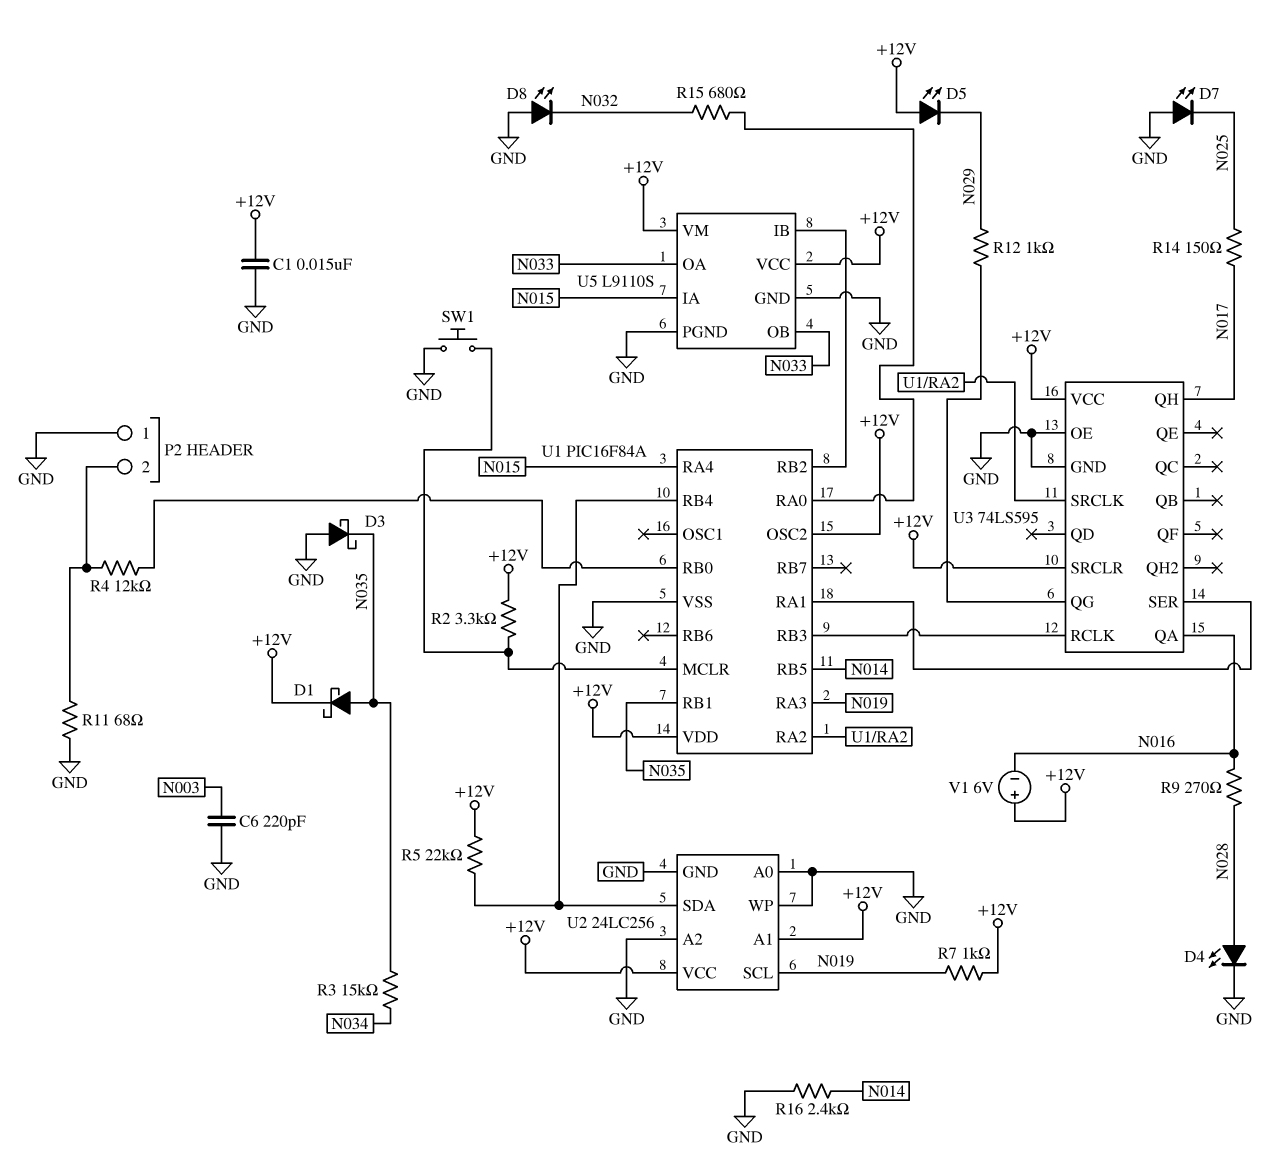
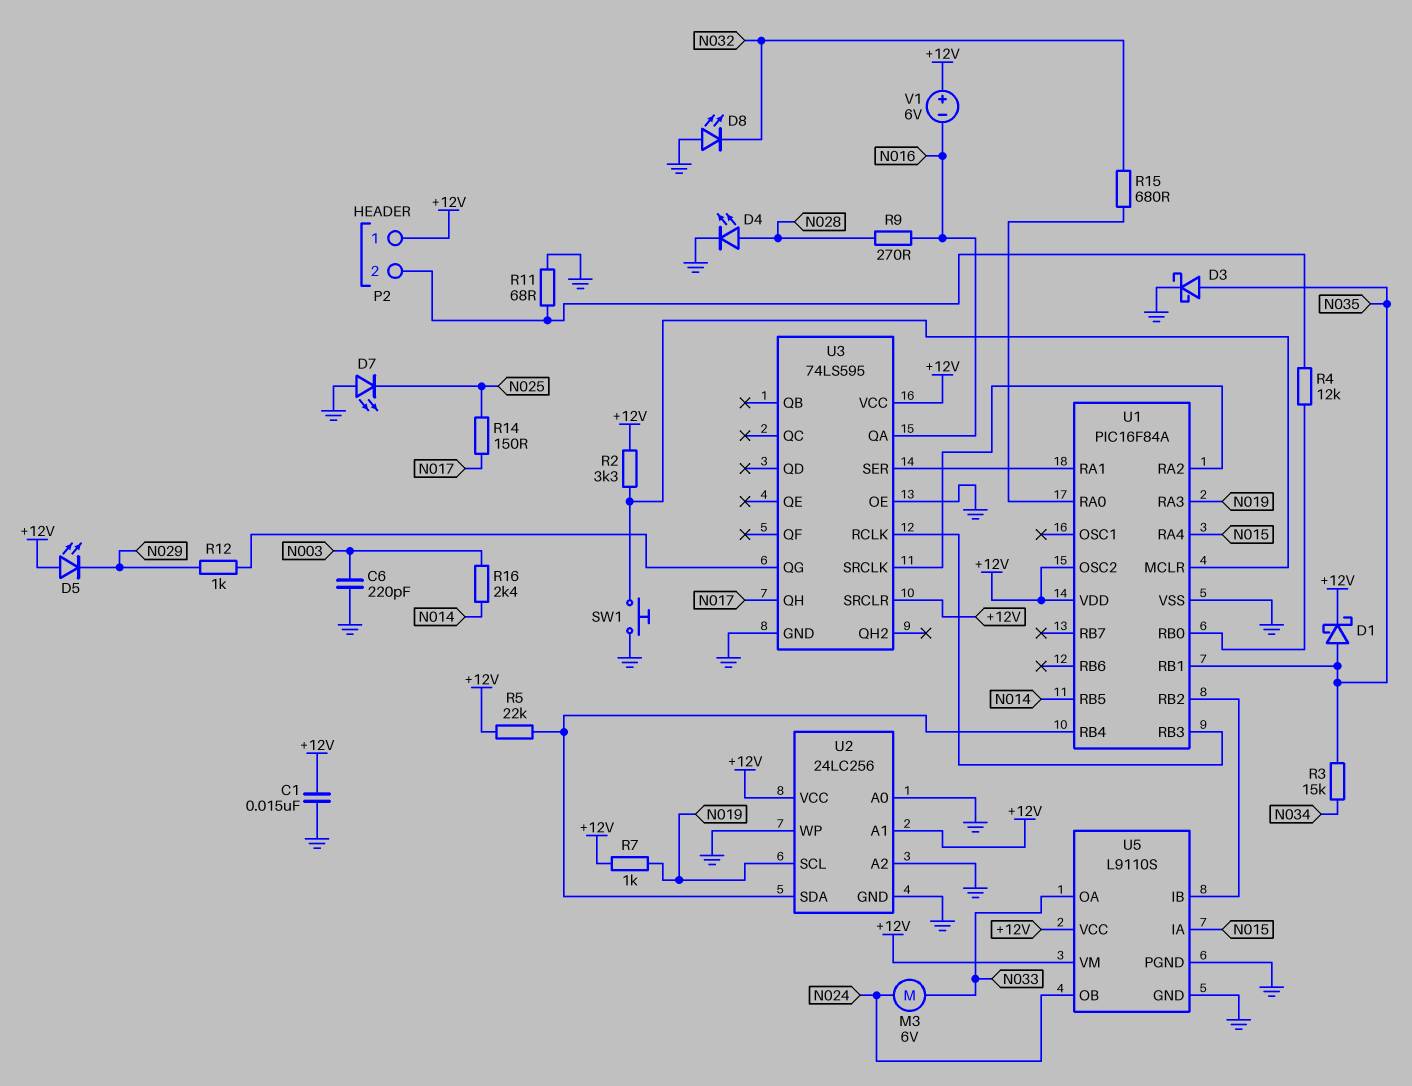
D3: schottky (A GND, K N035) -> schottky (A N035, K GND)
M3: none -> motor 6V (N024, N033)
P2 pin 1: GND -> +12V
R16: 2.4k (GND, N014) -> 2.4k (N003, N014)
U5 pin OB: N033 -> N024

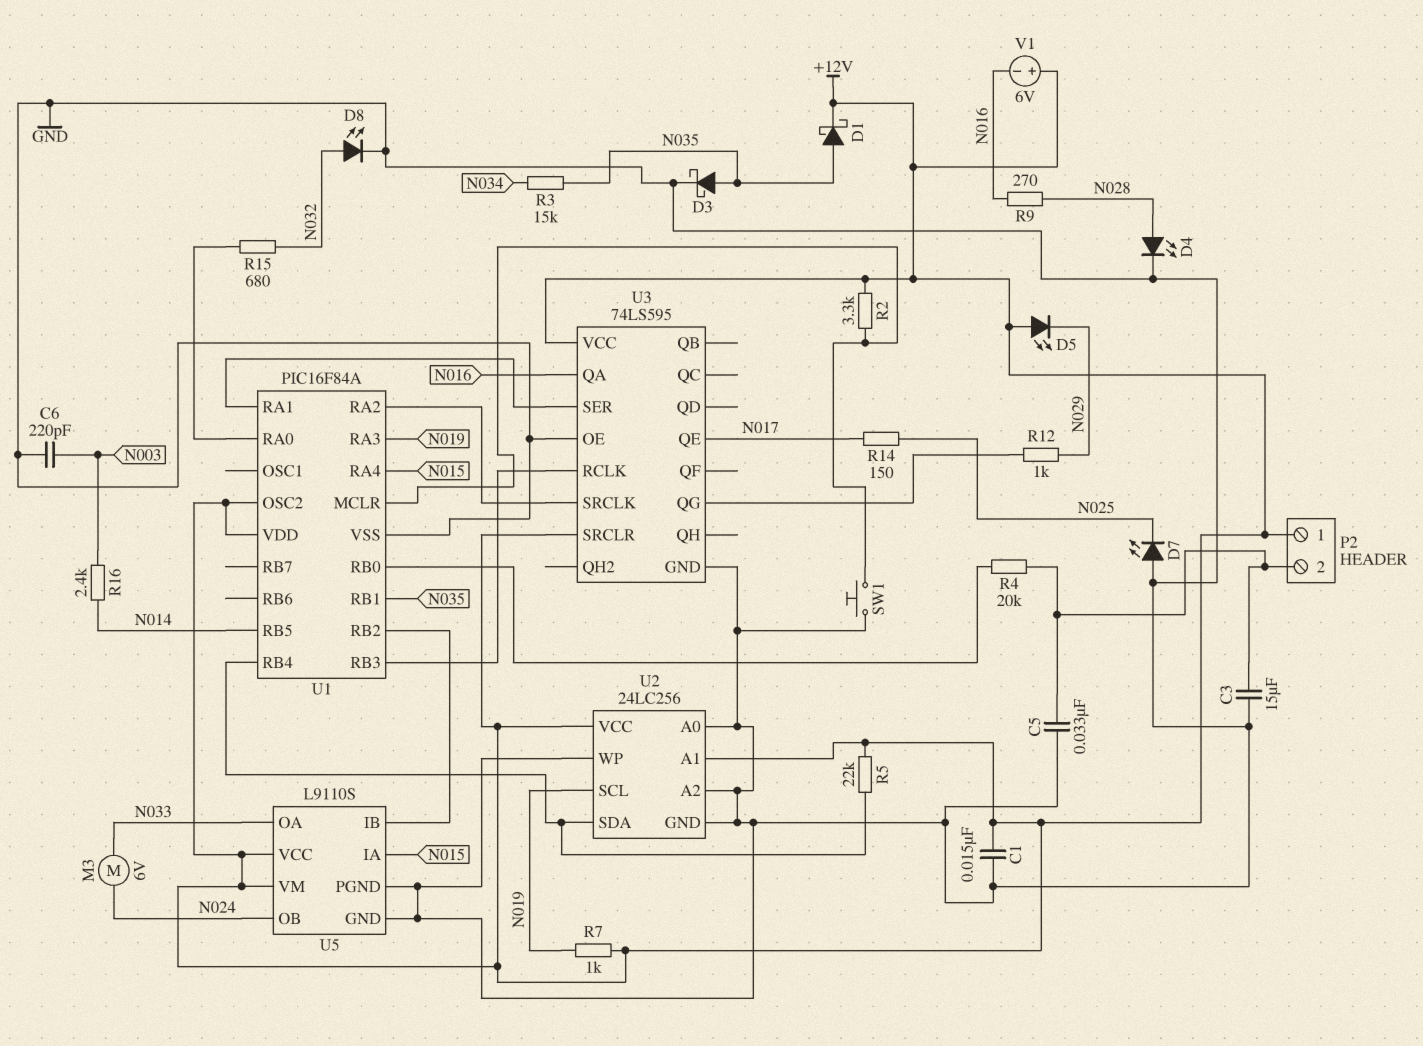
C3: none -> 15uF (GND, P2/2)
C5: none -> 33nF (GND, P2/2)
D8: LED (A GND, K N032) -> LED (A N032, K GND)
R4: 12k (P2/2, U1/RB0) -> 20k (P2/2, U1/RB0)
R11: 68 (GND, P2/2) -> none
U3 pin QE: none -> N017
U3 pin QH: N017 -> none

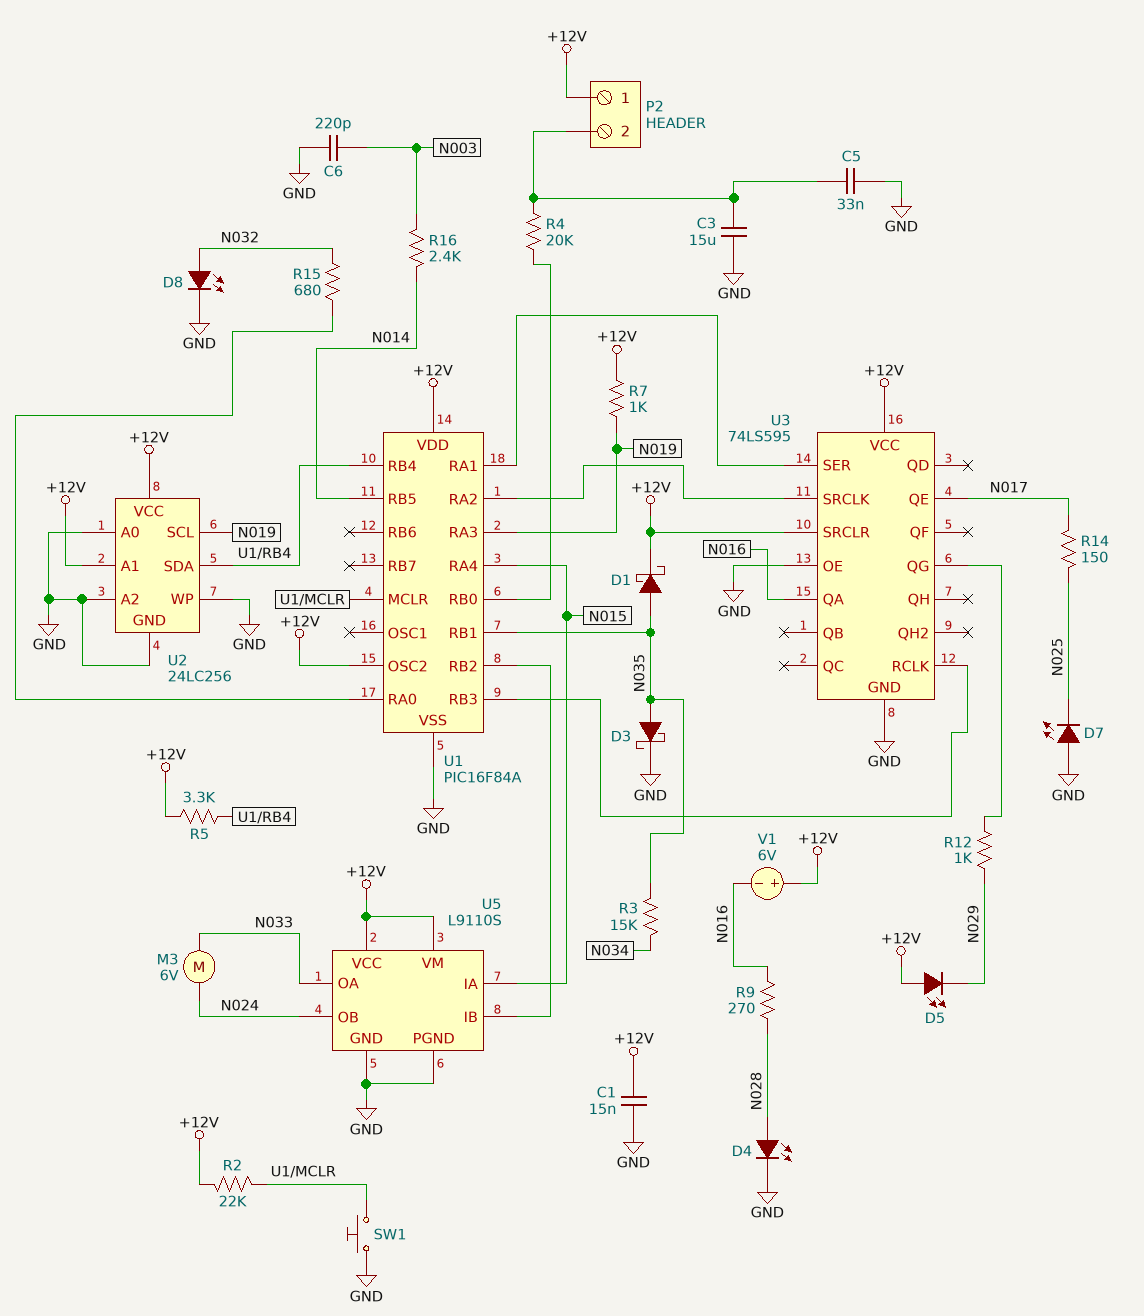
R2: 3.3k (+12V, U1/MCLR) -> 22k (+12V, U1/MCLR)
R5: 22k (+12V, U1/RB4) -> 3.3k (+12V, U1/RB4)

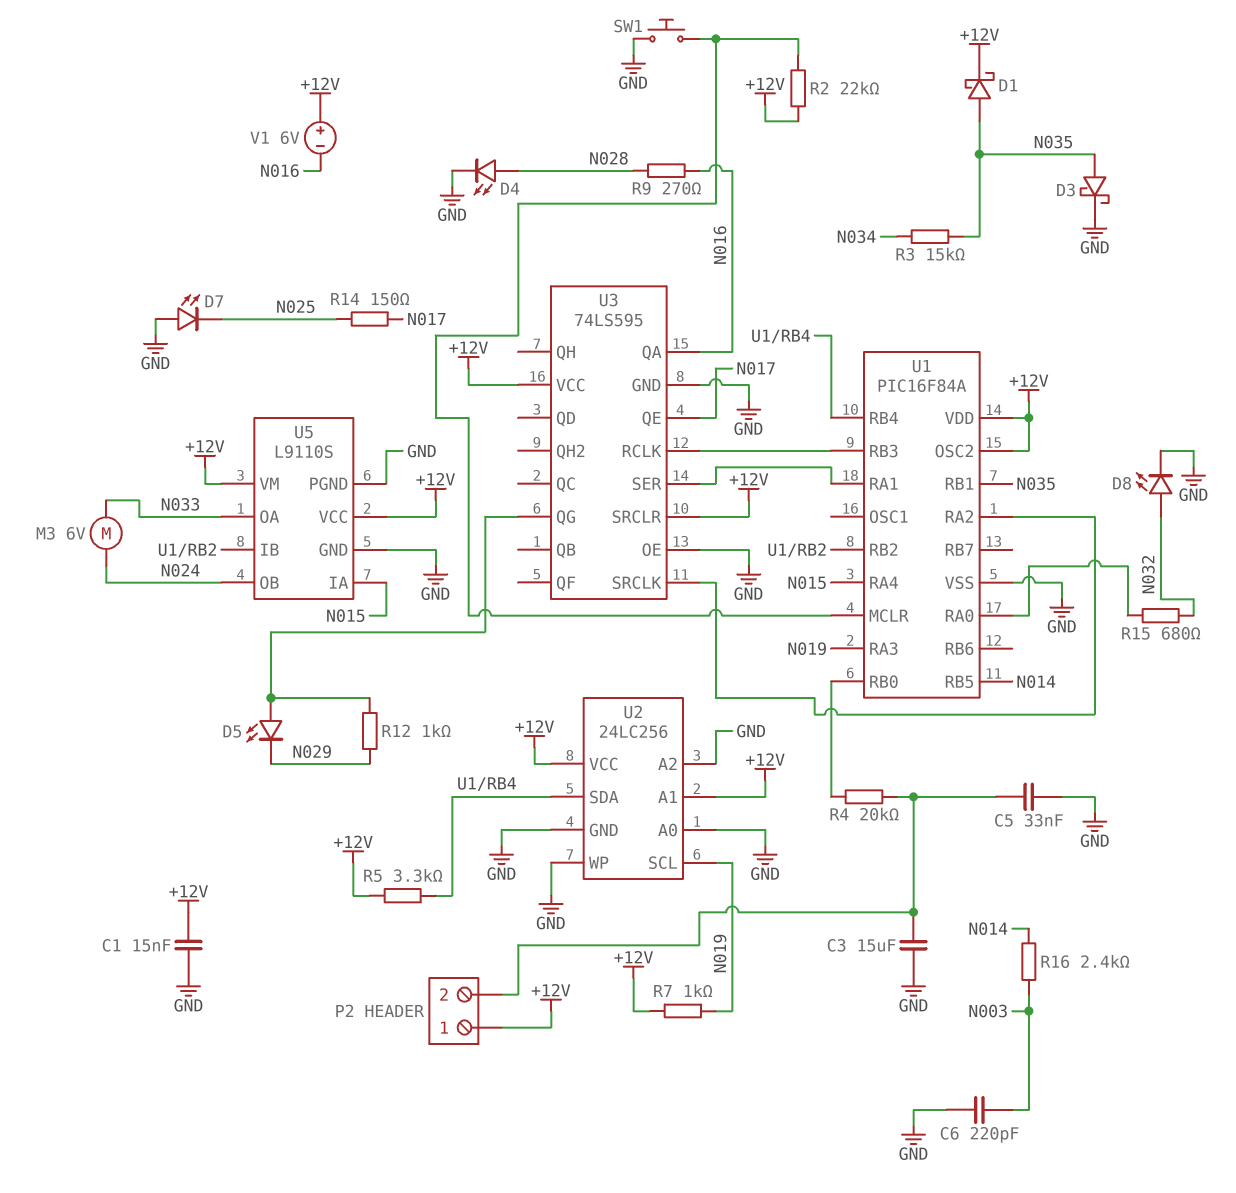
D5: LED (A +12V, K N029) -> LED (A U3/QG, K N029)

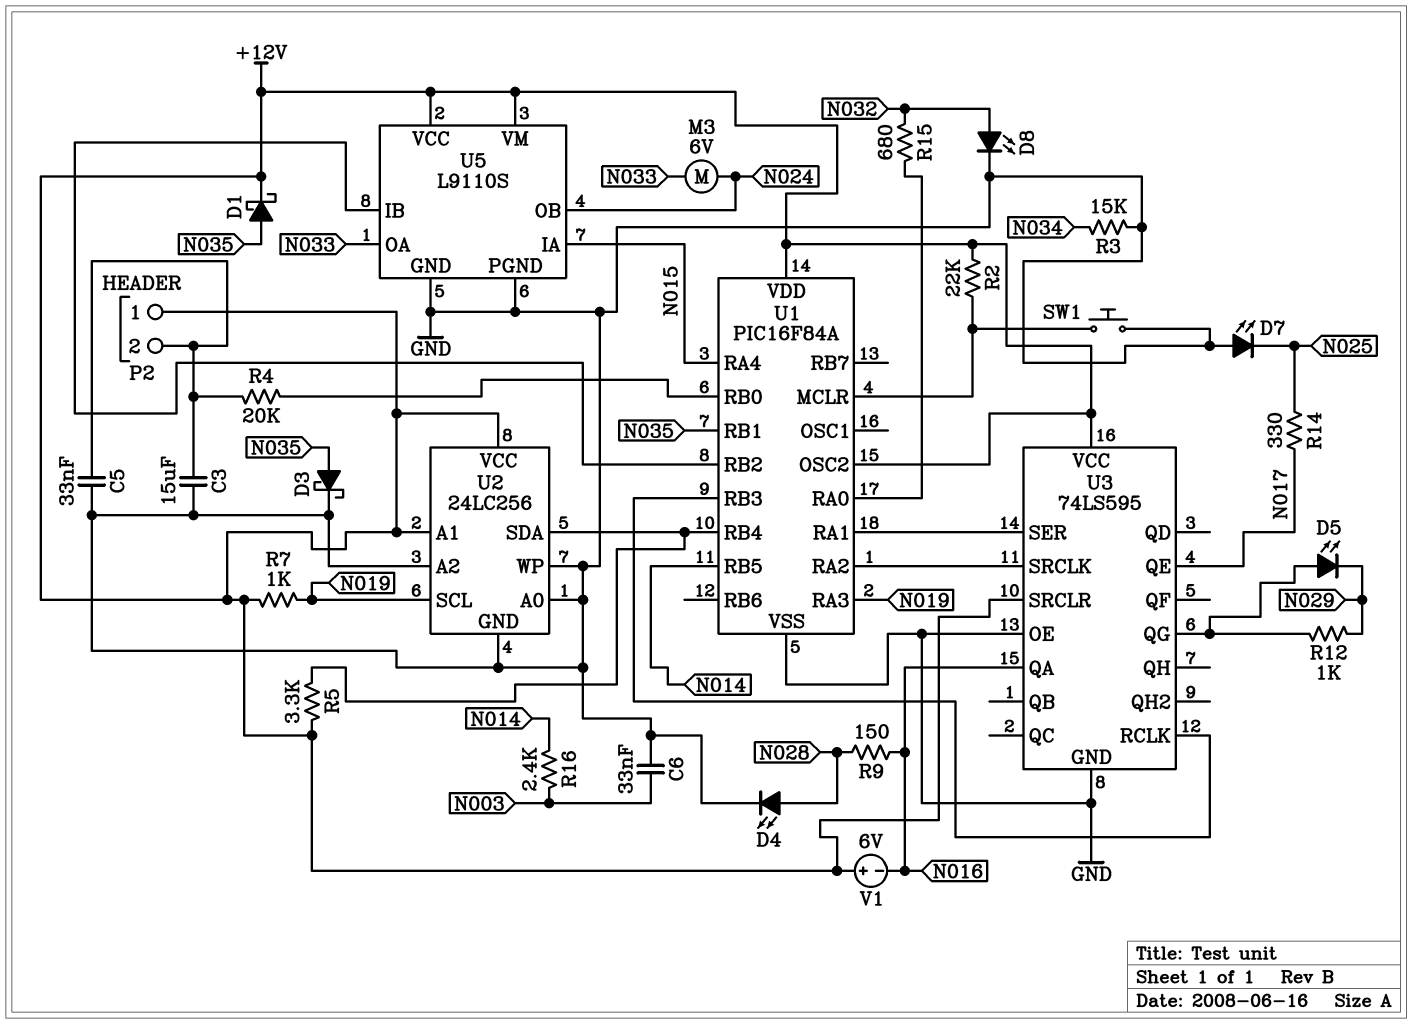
C1: 15nF (+12V, GND) -> none
C6: 220pF (GND, N003) -> 33nF (GND, N003)
R3: 15k (N034, N035) -> 15k (GND, N034)
R9: 270 (N016, N028) -> 150 (N016, N028)
R14: 150 (N017, N025) -> 330 (N017, N025)

